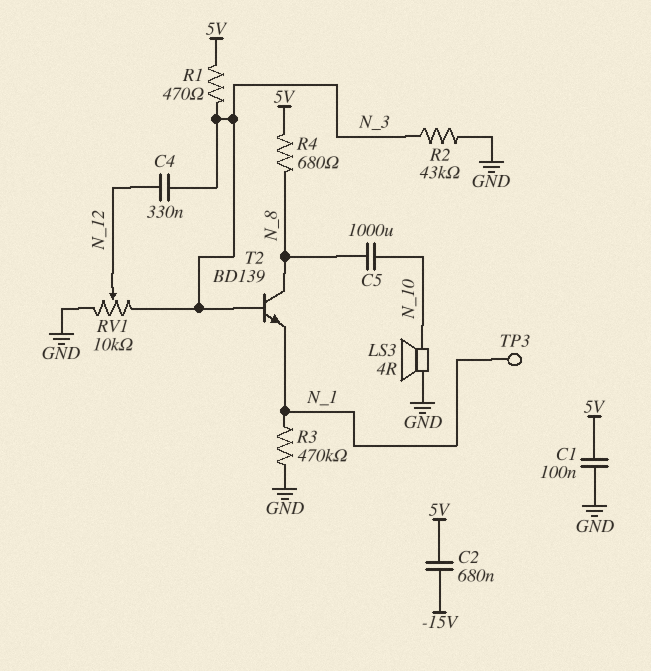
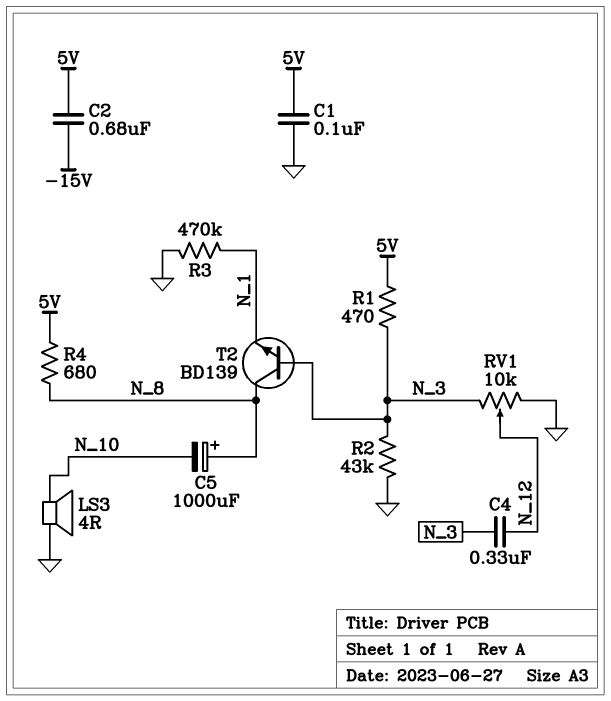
C5: 1000uF (N_8, N_10) -> 1000uF (plus N_8, minus N_10)
TP3: test point (N_1) -> none

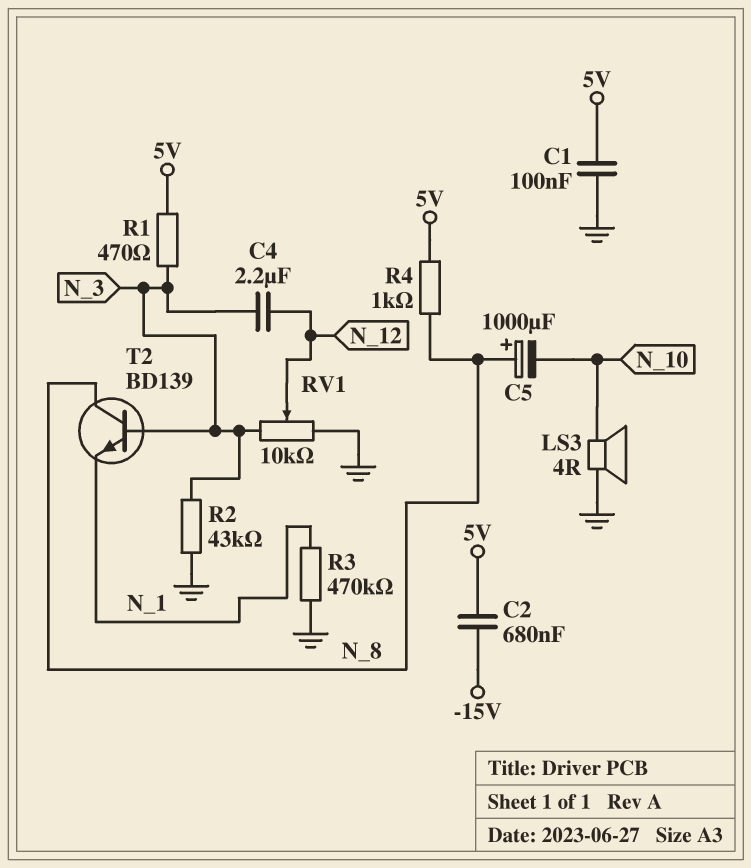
C4: 330nF (N_3, N_12) -> 2.2uF (N_3, N_12)
R4: 680 (5V, N_8) -> 1k (5V, N_8)

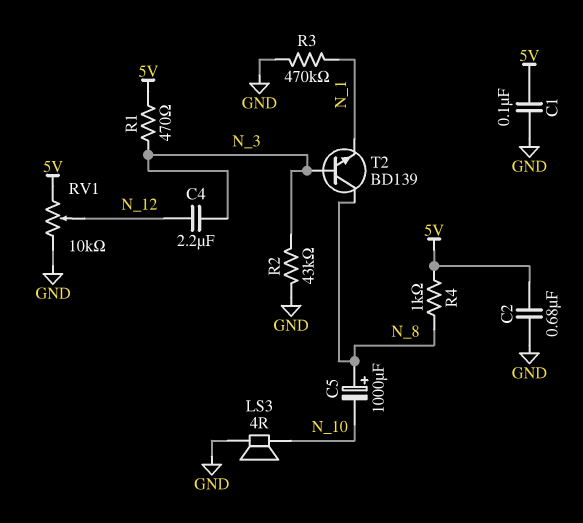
C2: 680nF (-15V, 5V) -> 680nF (5V, GND)
RV1: 10k (GND, N_3, wiper N_12) -> 10k (5V, GND, wiper N_12)

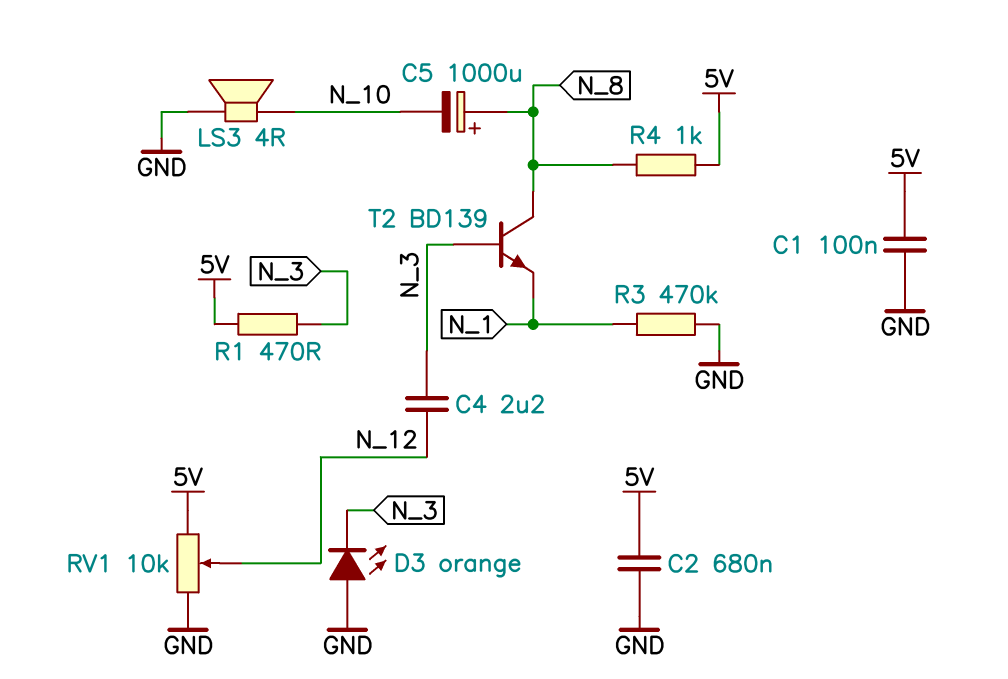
D3: none -> LED orange (A GND, K N_3)
R2: 43k (GND, N_3) -> none

